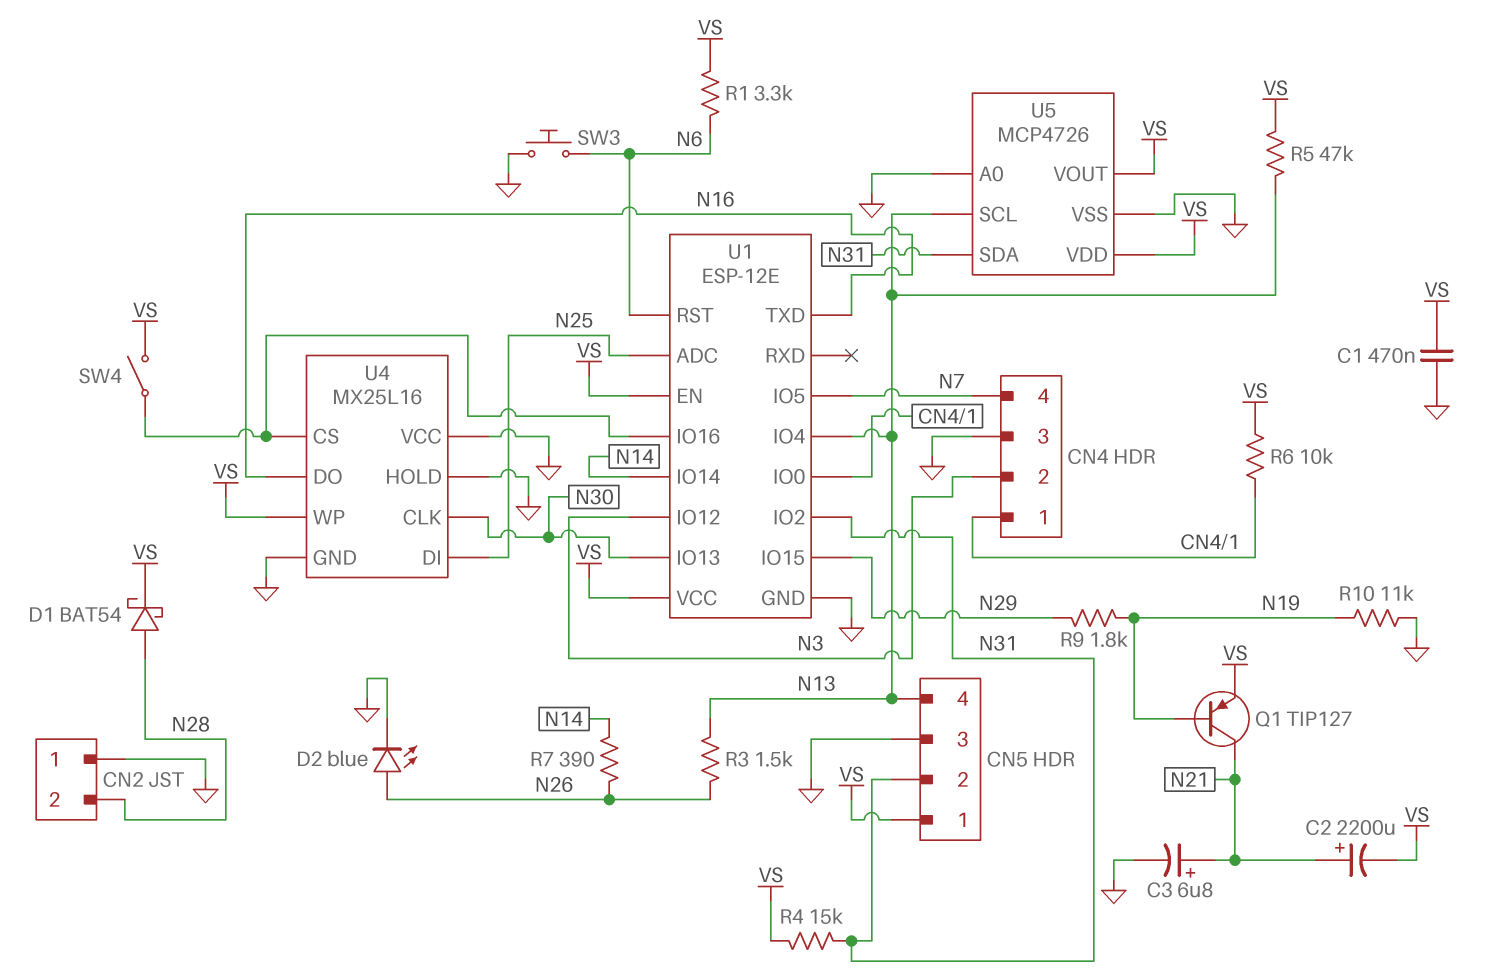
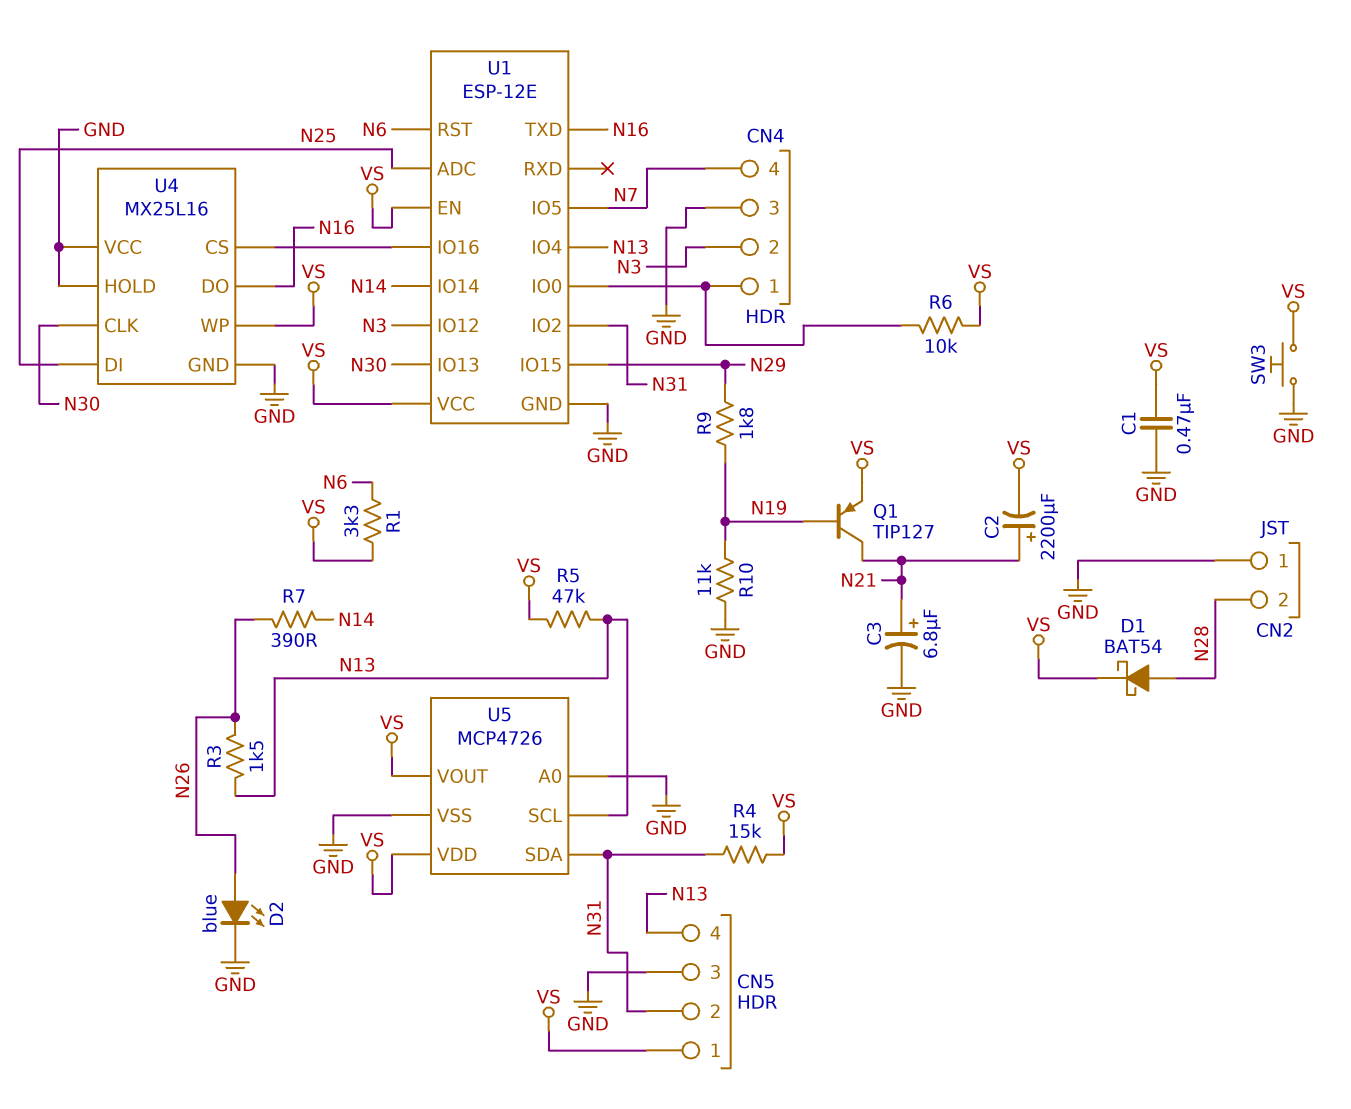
SW3: button (GND, N6) -> button (GND, VS)
SW4: switch (U1/IO16, VS) -> none

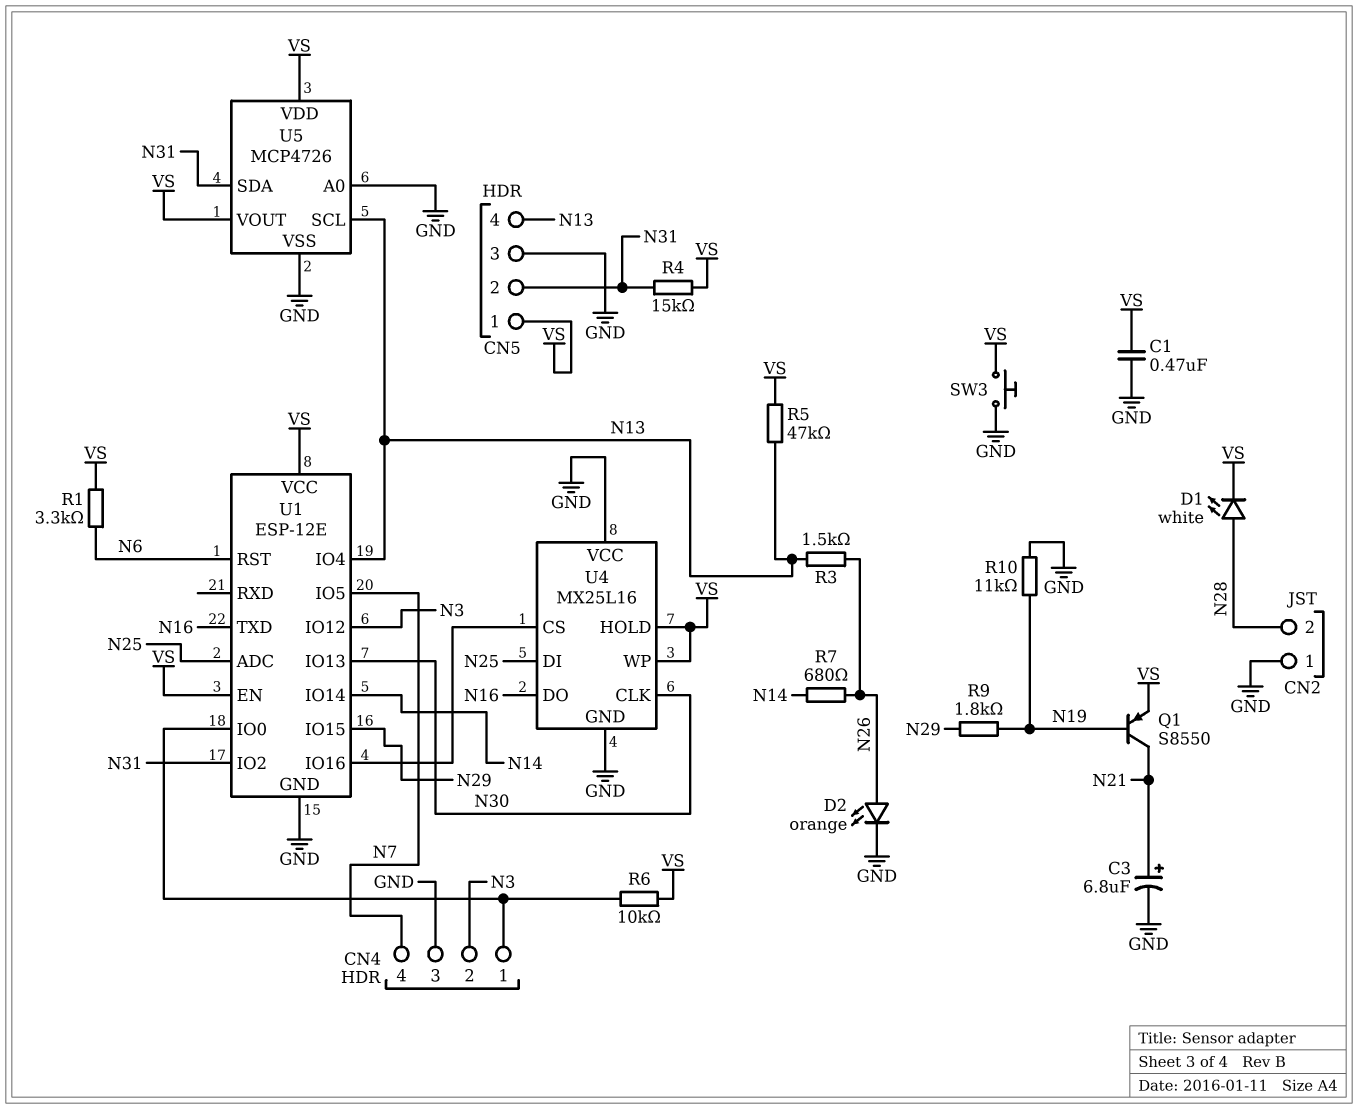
C2: 2200uF (plus N21, minus VS) -> none
D1: schottky BAT54 (A N28, K VS) -> LED white (A N28, K VS)
D2: LED blue (A N26, K GND) -> LED orange (A N26, K GND)
Q1: PNP TIP127 (B N19, C N21, E VS) -> PNP S8550 (B N19, C N21, E VS)
R7: 390 (N14, N26) -> 680 (N14, N26)
U4 pin HOLD: GND -> VS

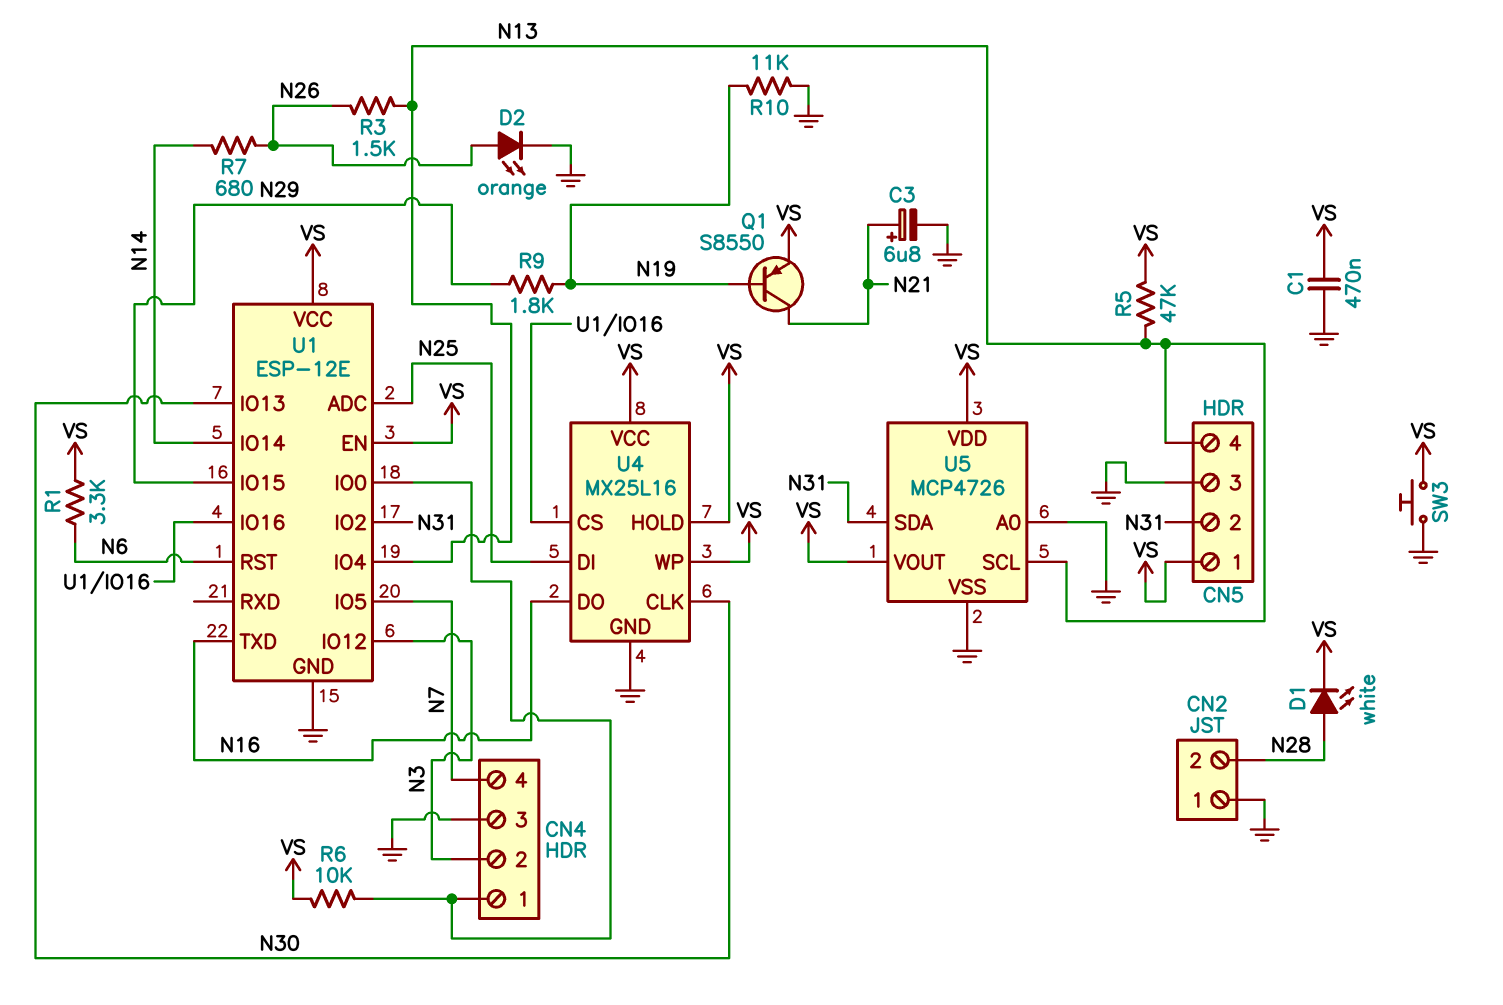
R4: 15k (N31, VS) -> none
U4 pin VCC: GND -> VS

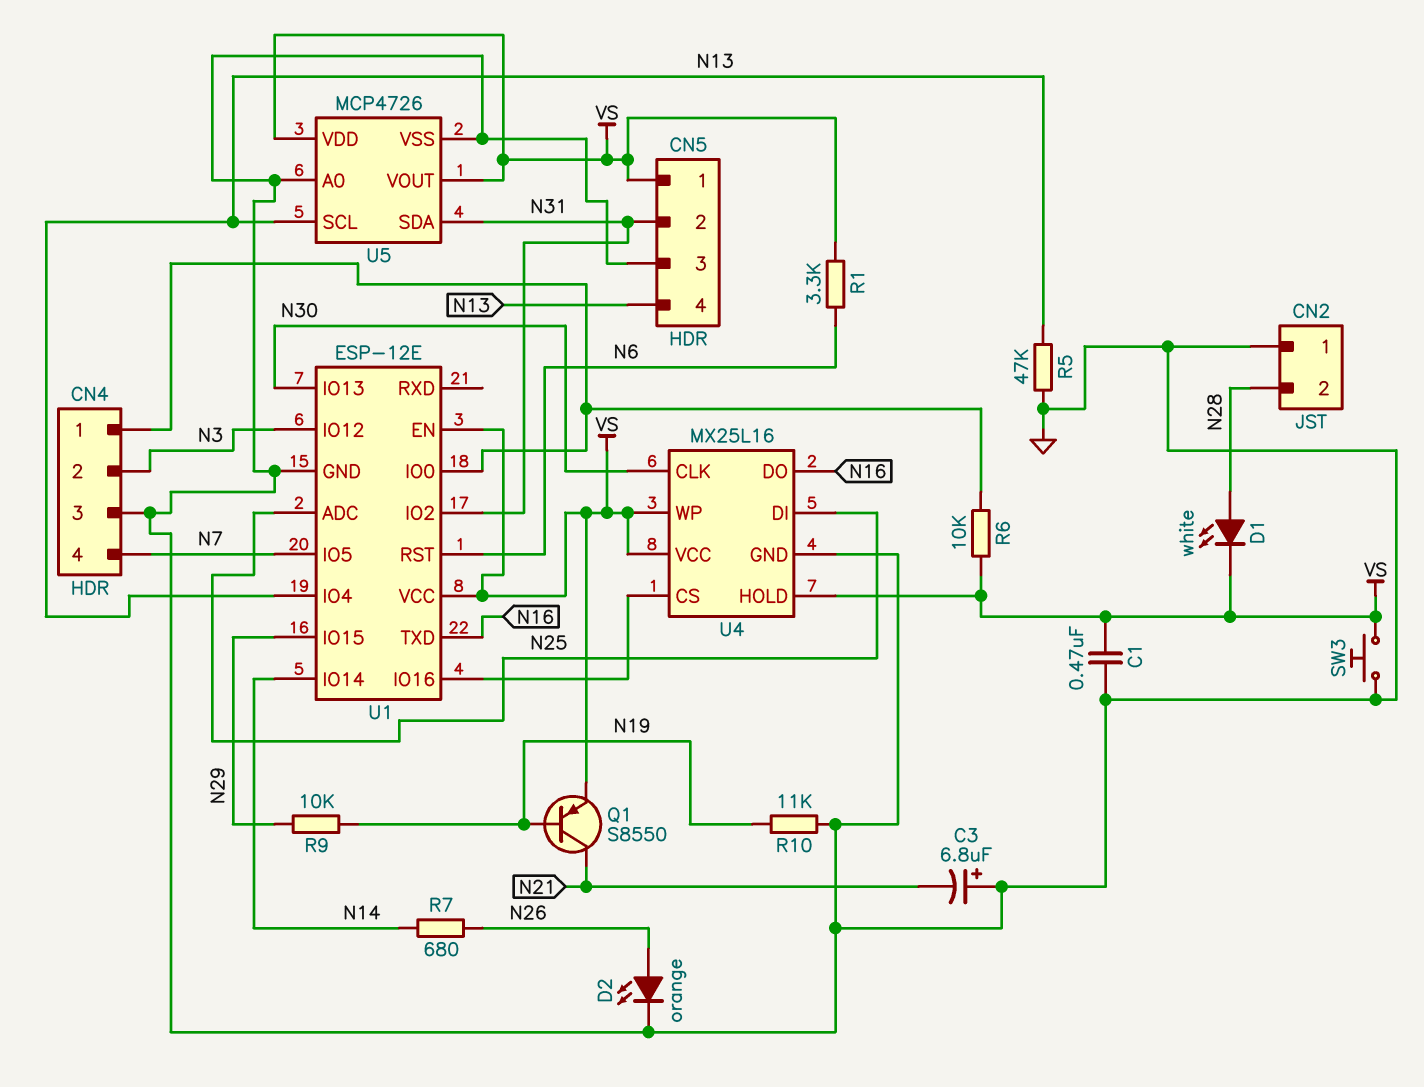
C3: 6.8uF (plus N21, minus GND) -> 6.8uF (plus GND, minus N21)
R3: 1.5k (N13, N26) -> none
R5: 47k (N13, VS) -> 47k (GND, N13)
R9: 1.8k (N19, N29) -> 10k (N19, N29)

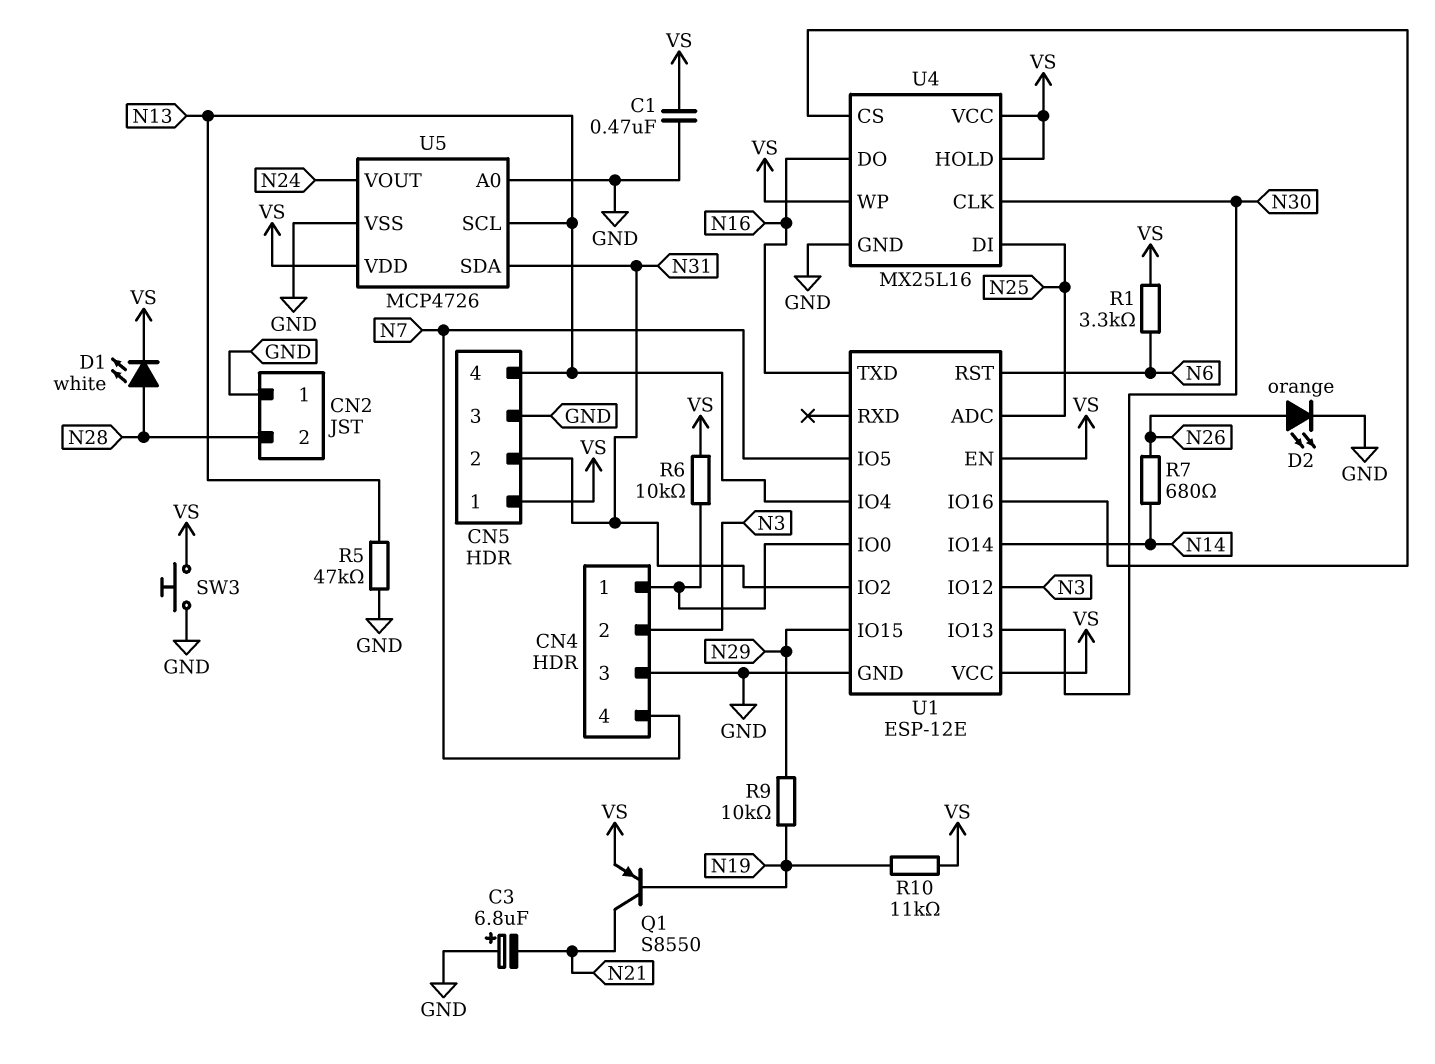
R10: 11k (GND, N19) -> 11k (N19, VS)
U5 pin VOUT: VS -> N24

